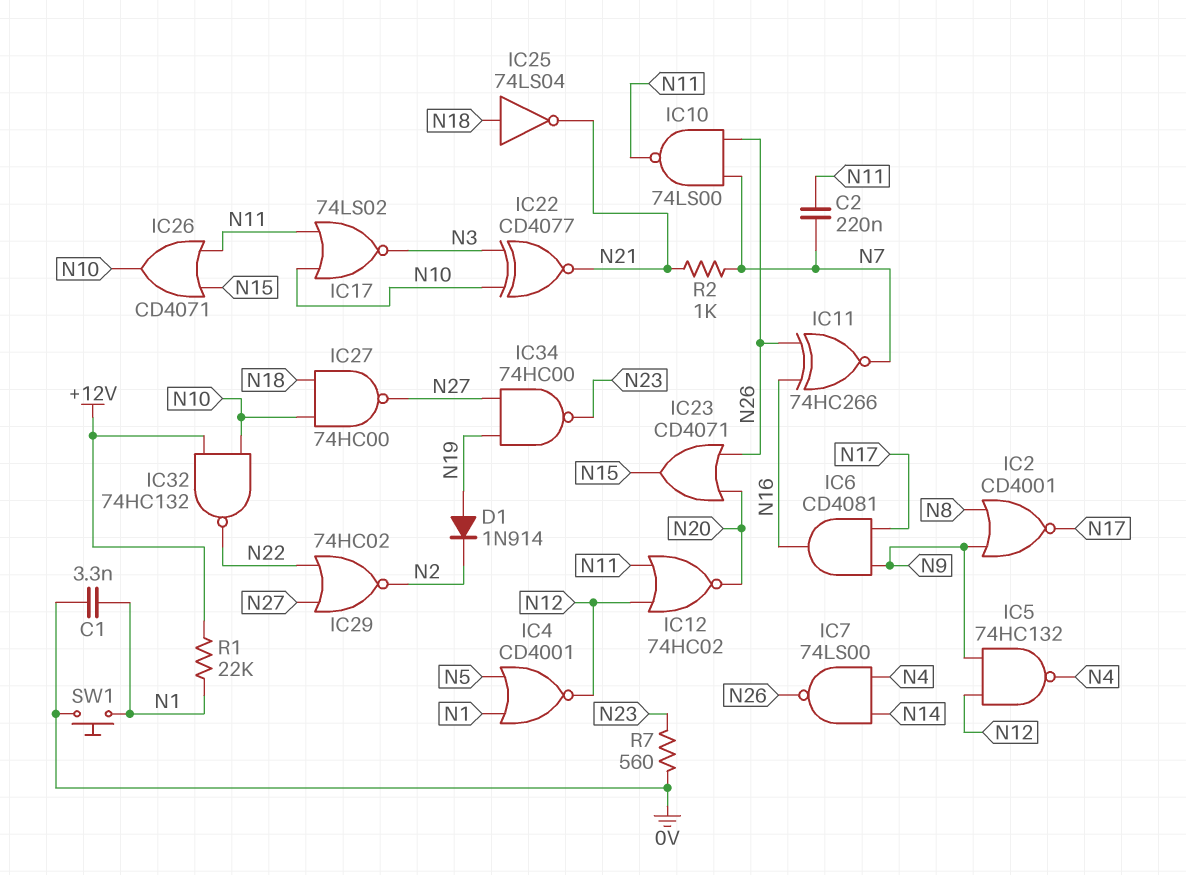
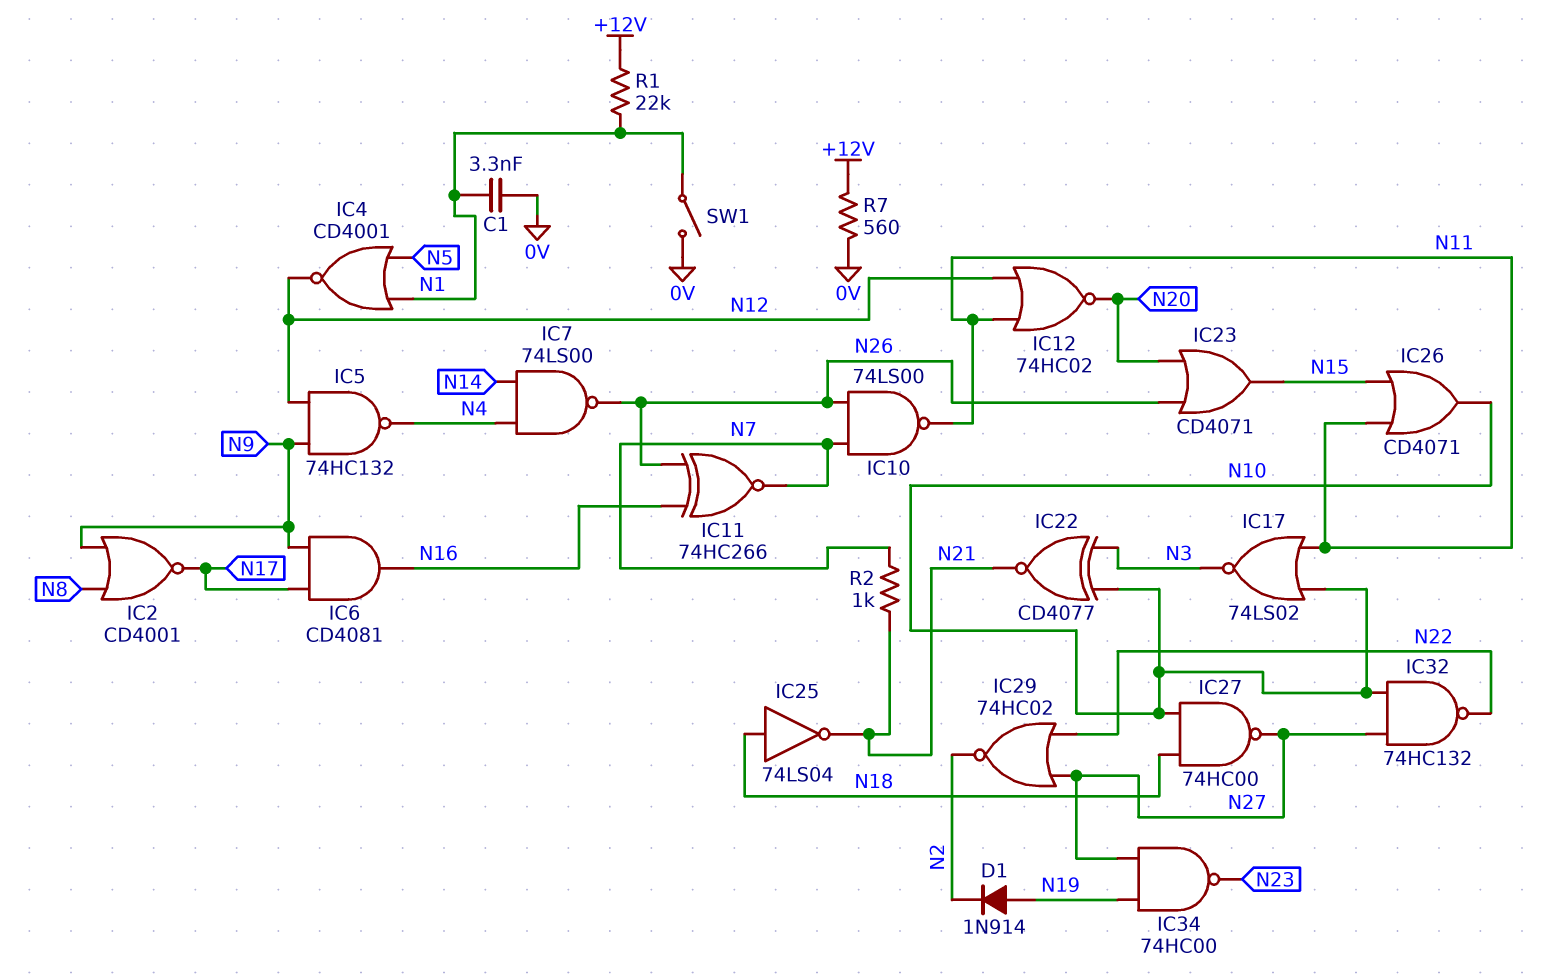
C2: 220nF (N7, N11) -> none
IC32: NAND 74HC132 (in +12V, in N10, out N22) -> NAND 74HC132 (in N10, in N27, out N22)
R7: 560 (0V, N23) -> 560 (+12V, 0V)
SW1: button (0V, N1) -> switch (0V, N1)

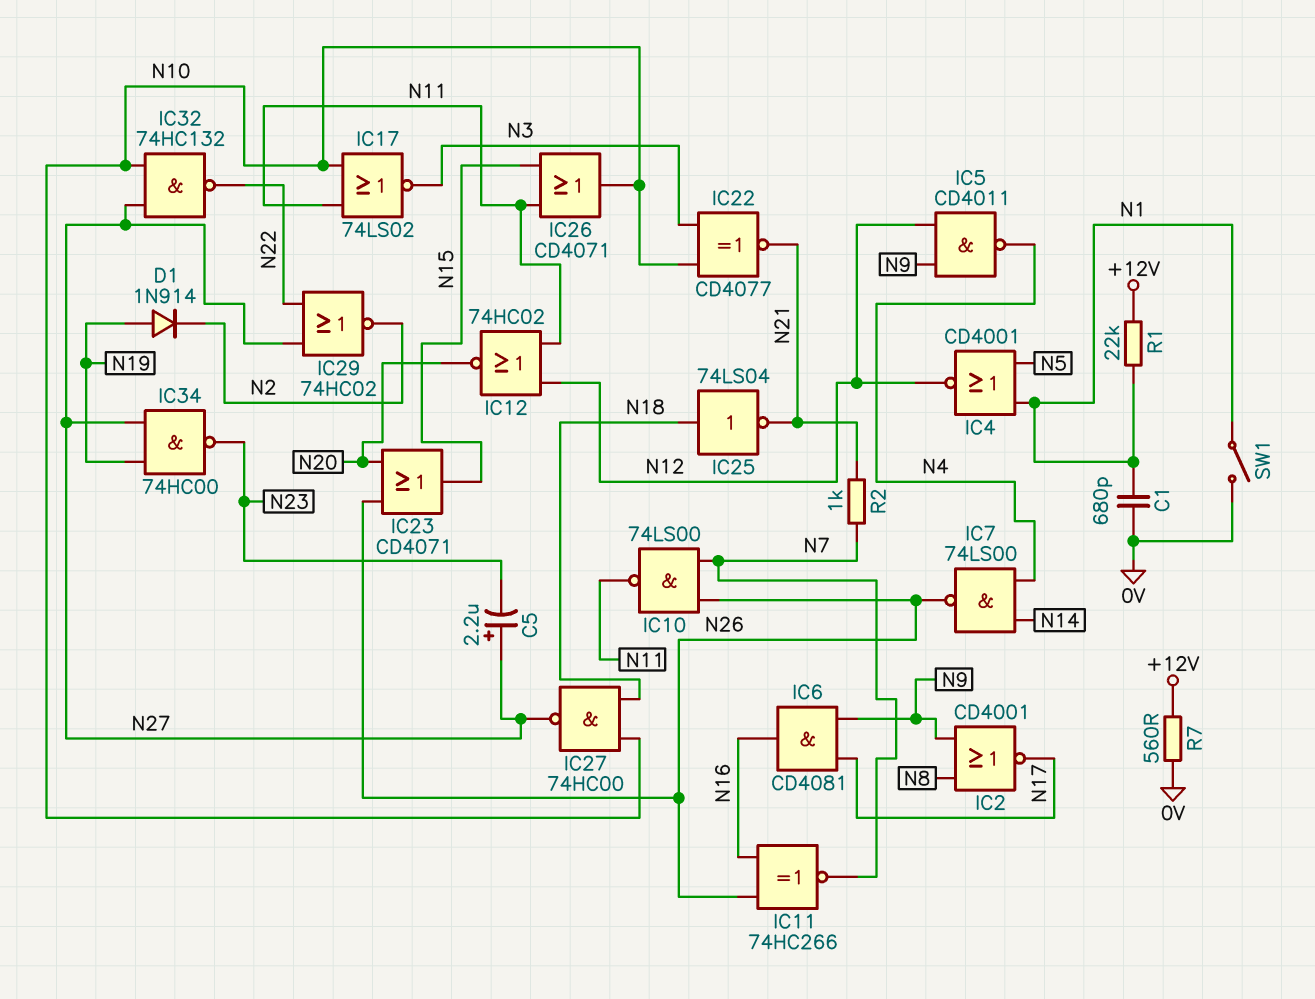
C1: 3.3nF (0V, N1) -> 680pF (0V, N1)
C5: none -> 2.2uF (plus N27, minus N23)
IC5: NAND 74HC132 (in N9, in N12, out N4) -> NAND CD4011 (in N9, in N12, out N4)

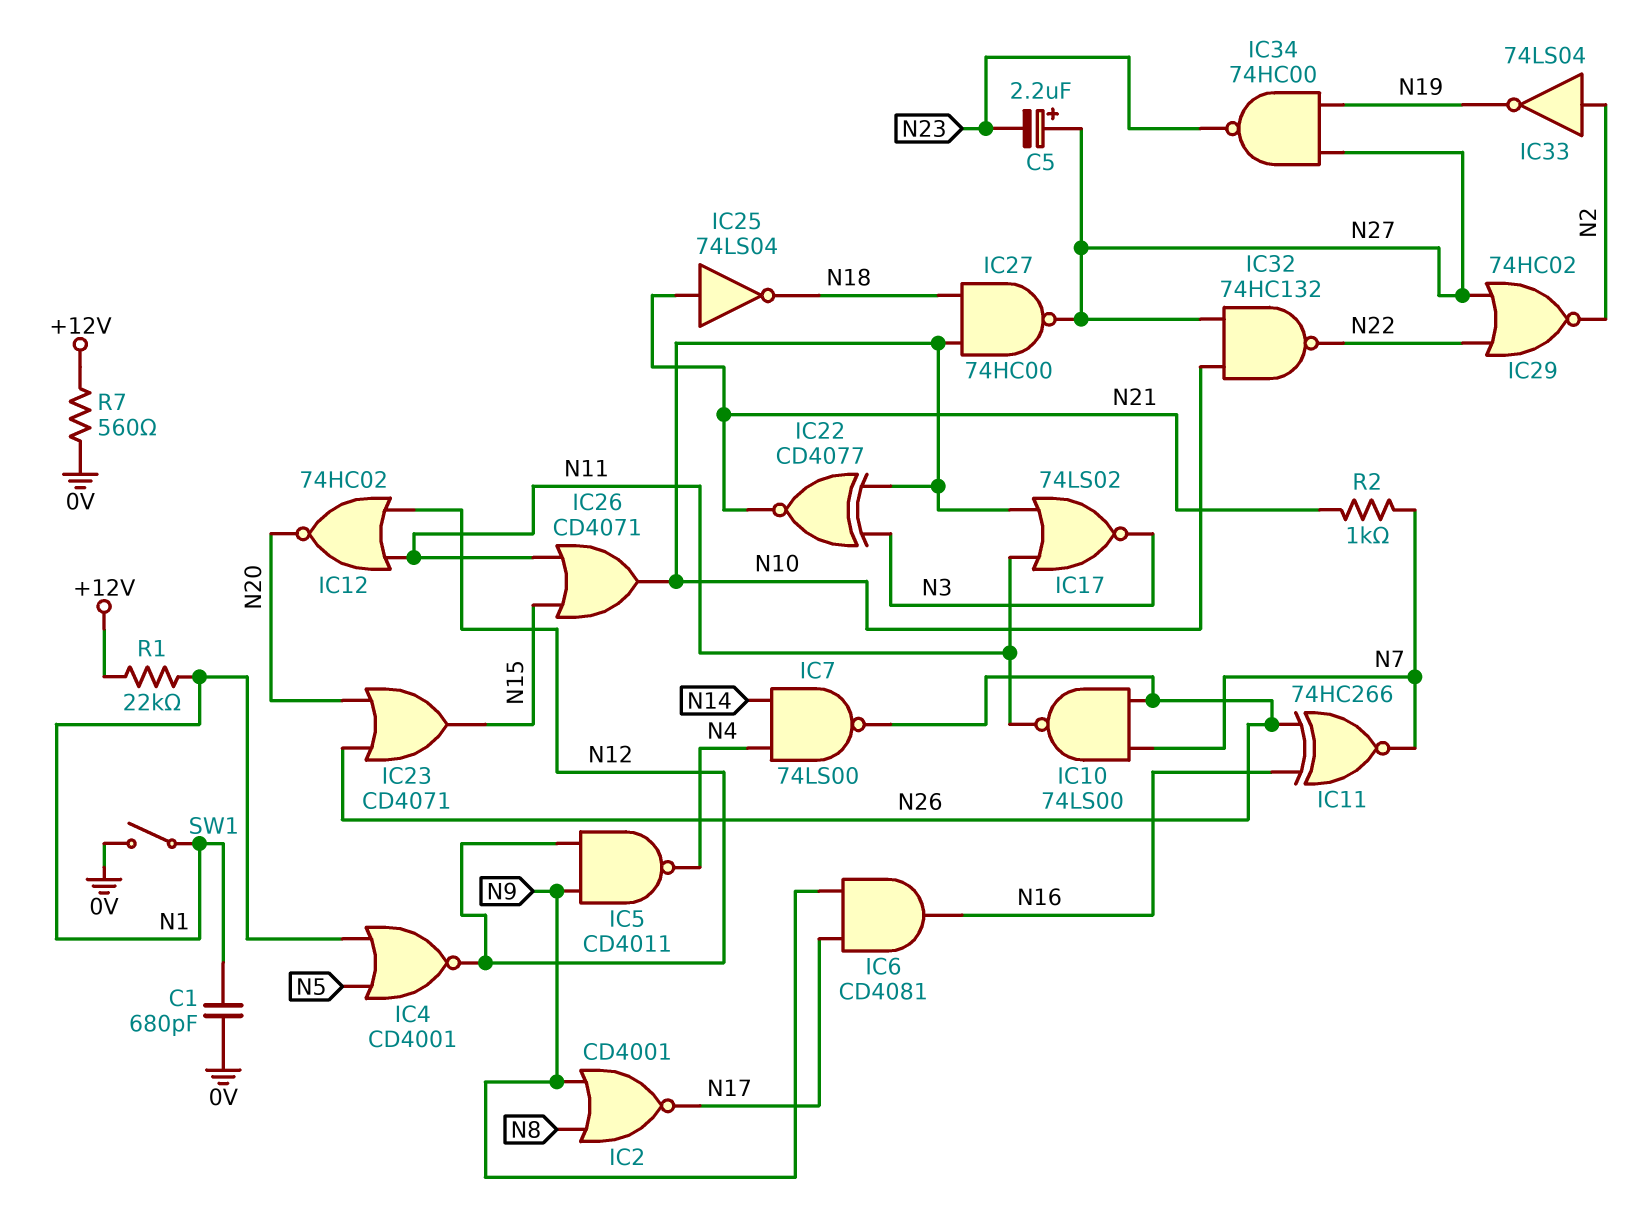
D1: diode 1N914 (A N19, K N2) -> none
IC25: NOT 74LS04 (in N18, out N21) -> NOT 74LS04 (in N21, out N18)
IC33: none -> NOT 74LS04 (in N2, out N19)

